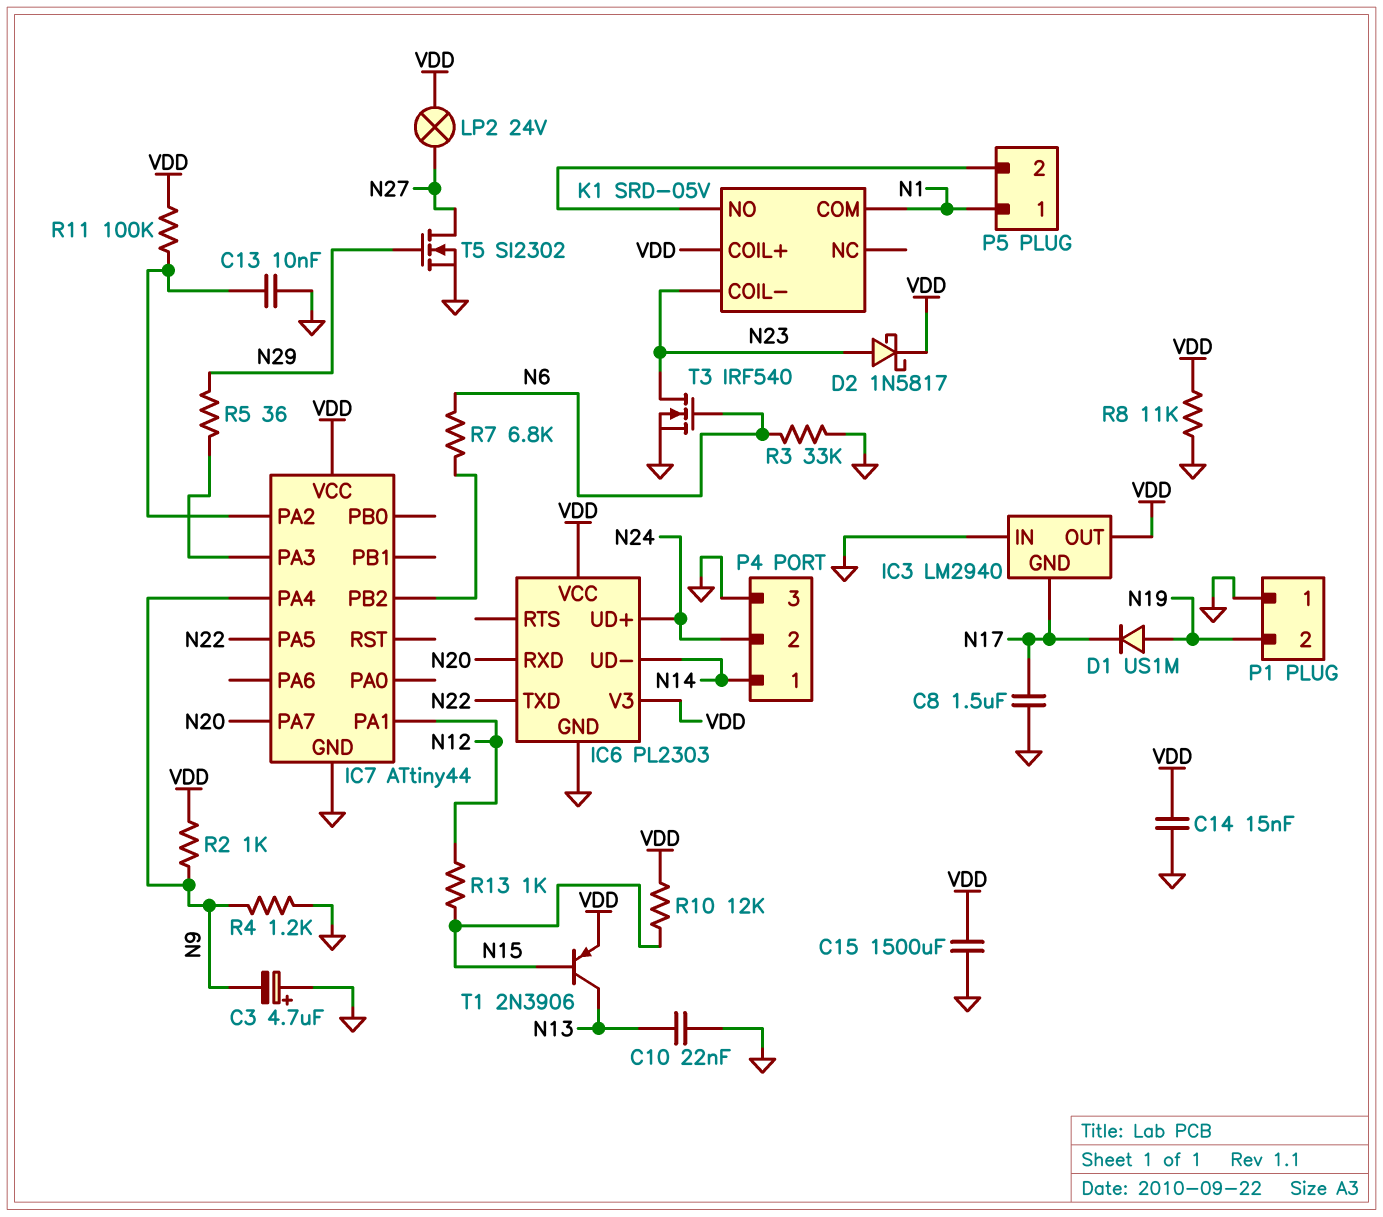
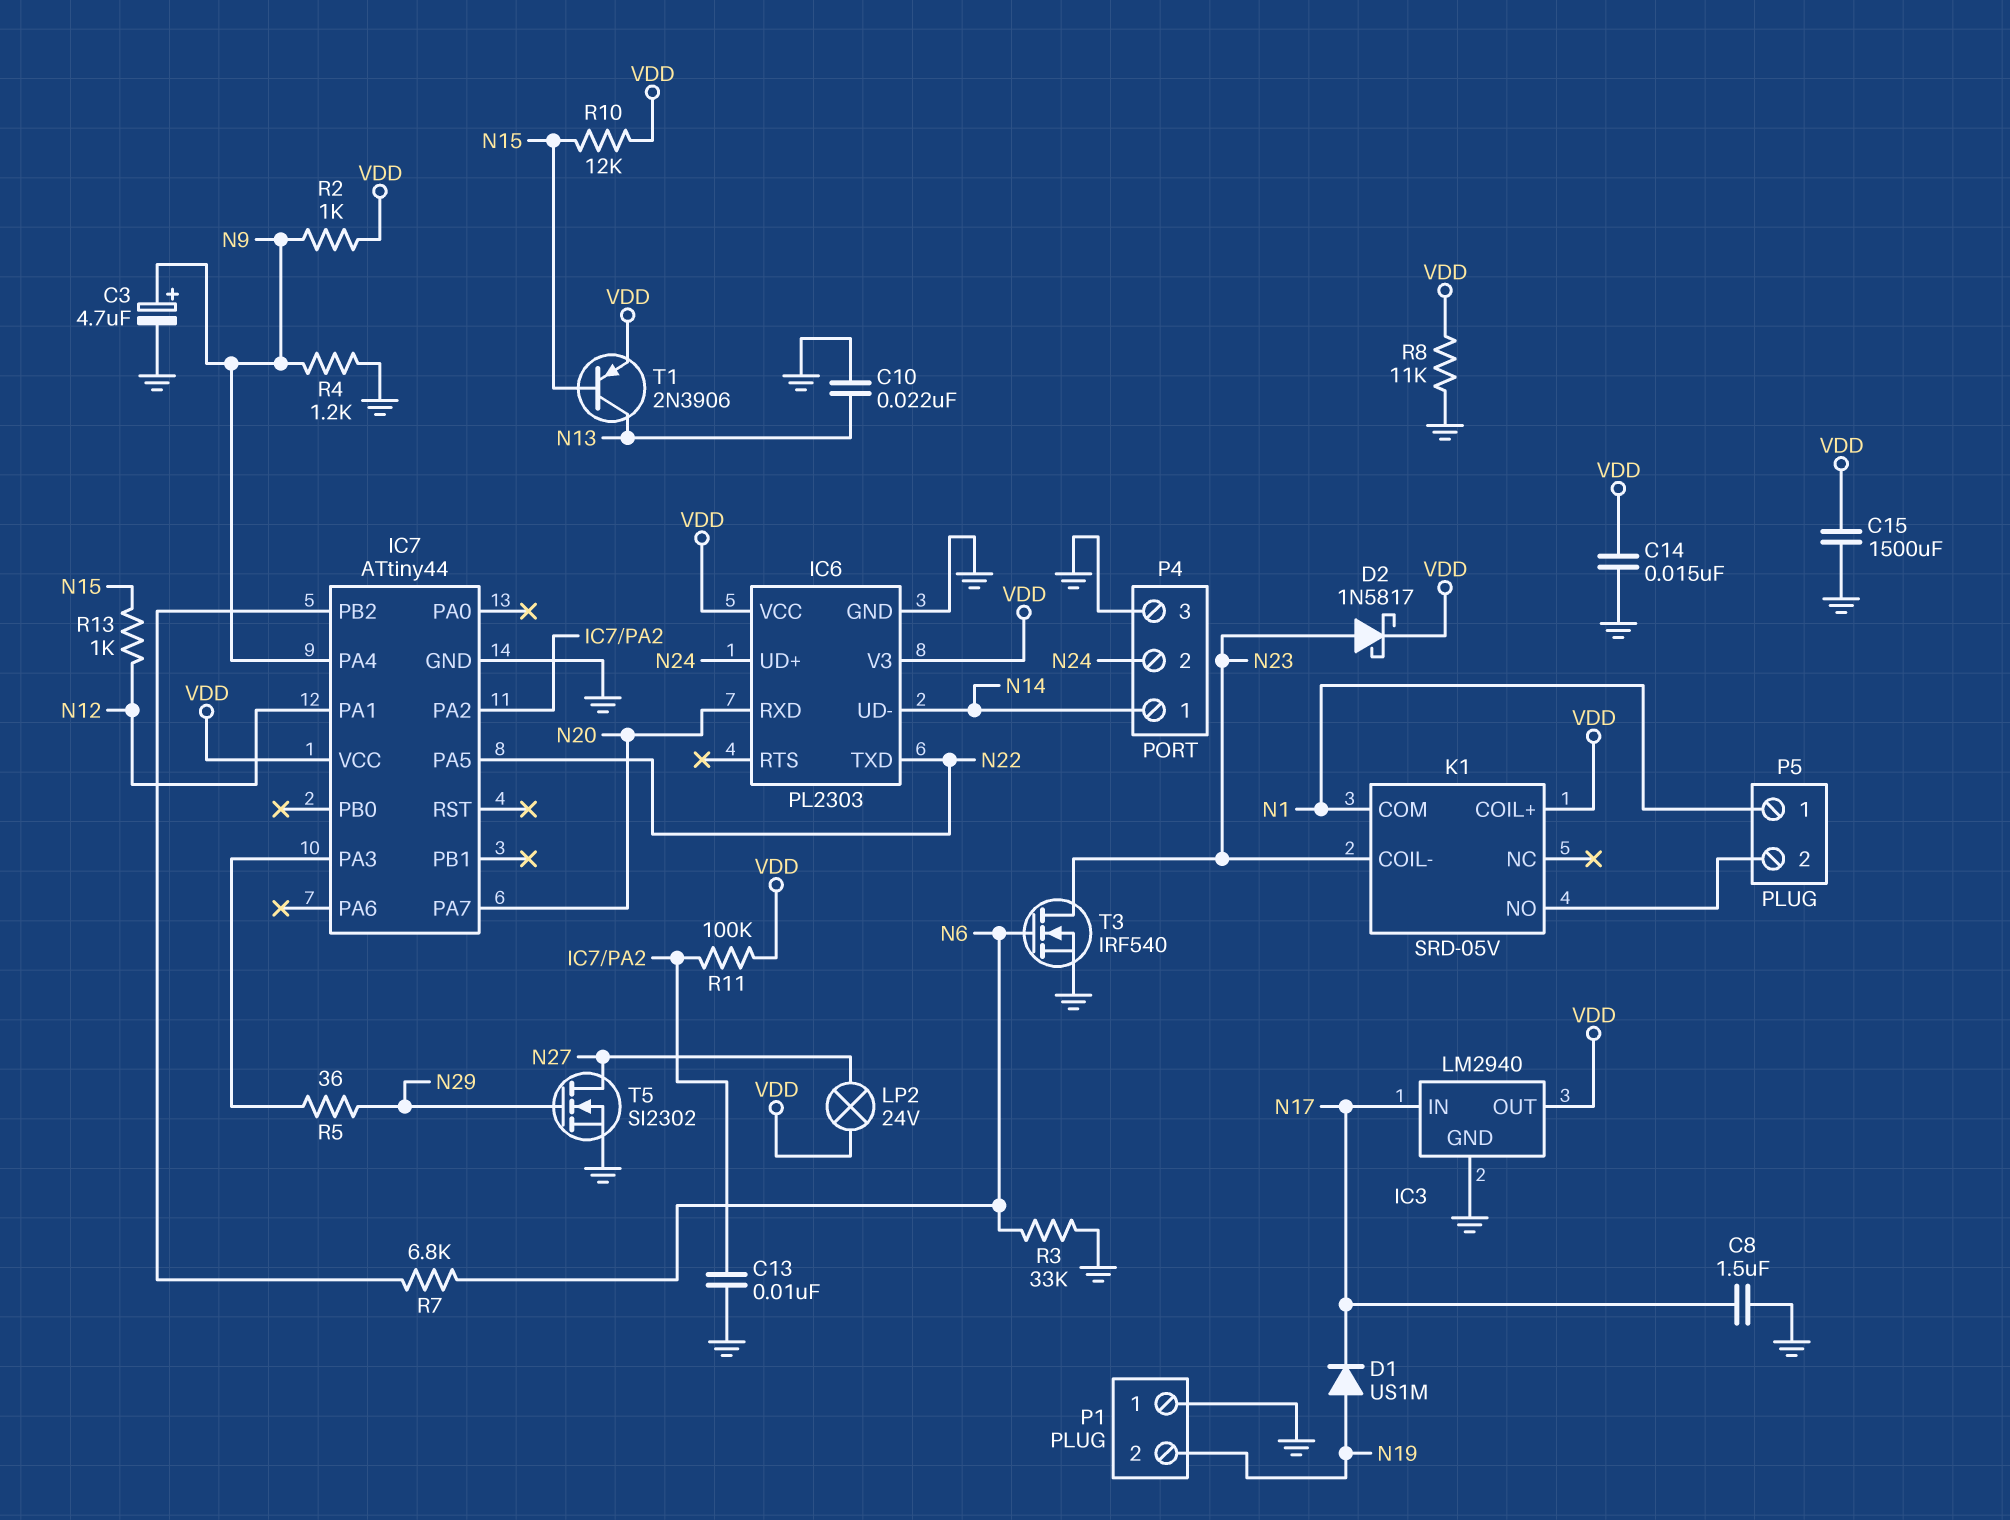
C3: 4.7uF (plus GND, minus N9) -> 4.7uF (plus N9, minus GND)
IC3 pin GND: N17 -> GND
IC3 pin IN: GND -> N17

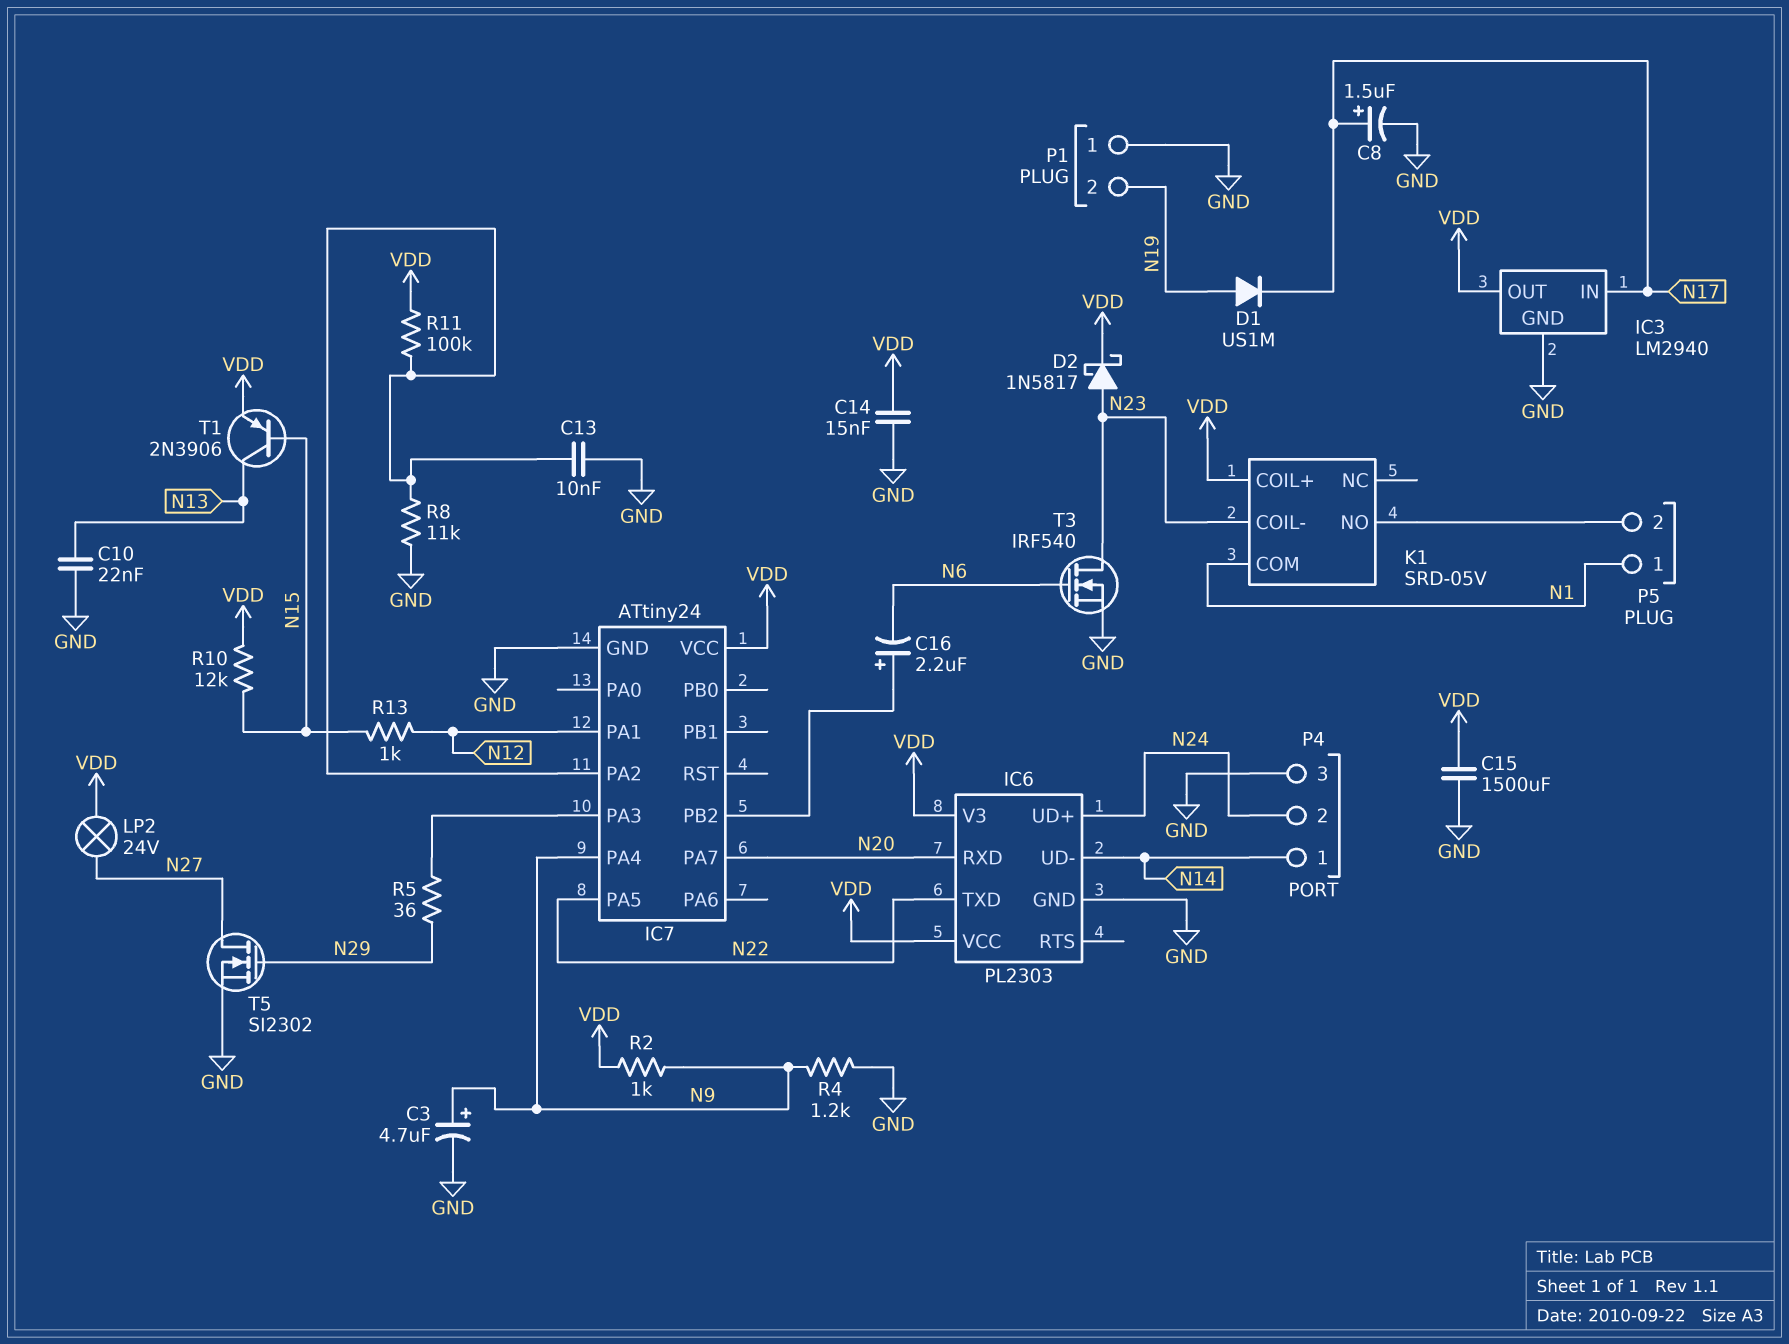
C8: 1.5uF (GND, N17) -> 1.5uF (plus N17, minus GND)
C16: none -> 2.2uF (plus IC7/PB2, minus N6)
IC7: ATtiny44 -> ATtiny24
R3: 33k (GND, N6) -> none
R7: 6.8k (IC7/PB2, N6) -> none
R8: 11k (GND, VDD) -> 11k (GND, IC7/PA2)

